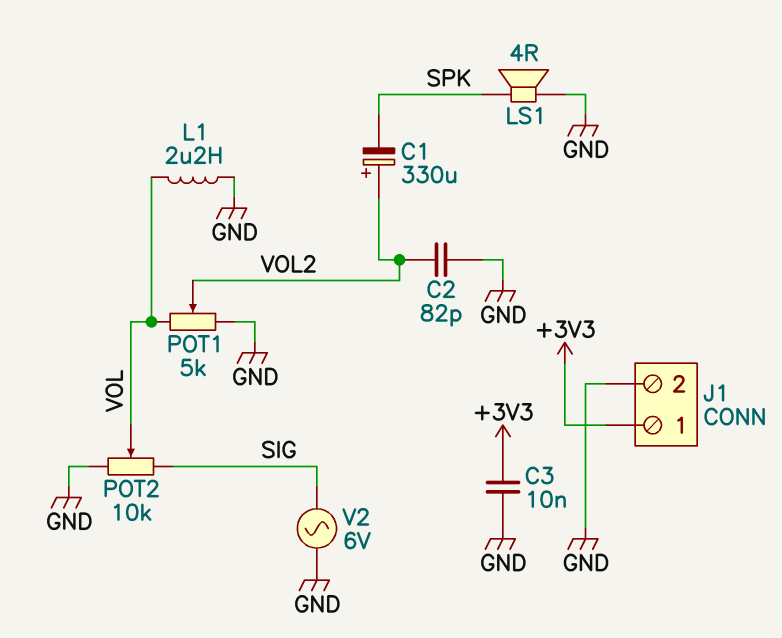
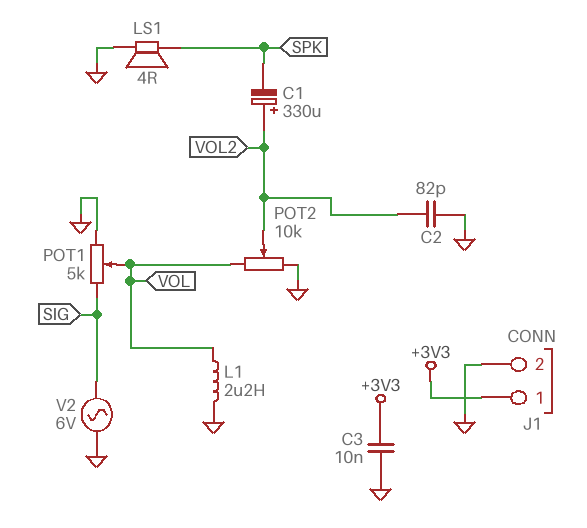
POT1: 5k (GND, VOL, wiper VOL2) -> 5k (GND, SIG, wiper VOL)
POT2: 10k (GND, SIG, wiper VOL) -> 10k (GND, VOL, wiper VOL2)

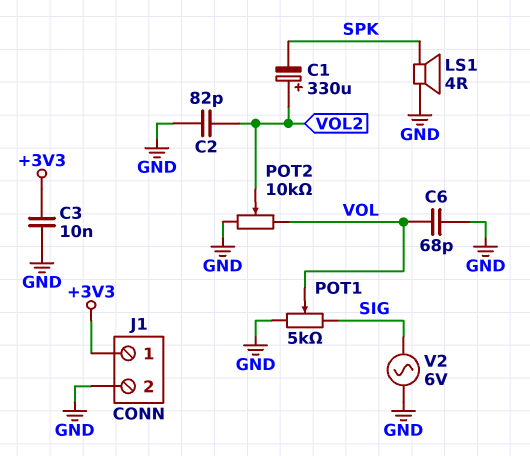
C6: none -> 68pF (GND, VOL)
L1: 2.2uH (GND, VOL) -> none

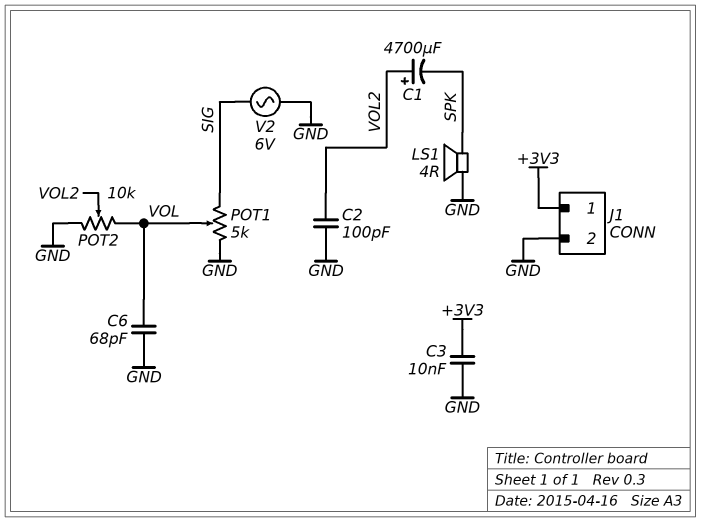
C1: 330uF (plus VOL2, minus SPK) -> 4700uF (plus VOL2, minus SPK)
C2: 82pF (GND, VOL2) -> 100pF (GND, VOL2)

